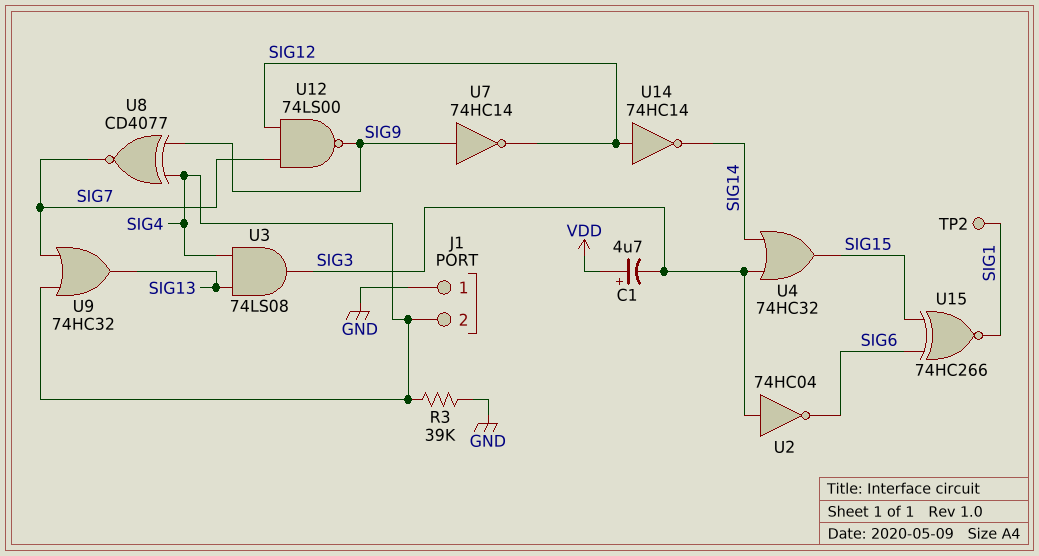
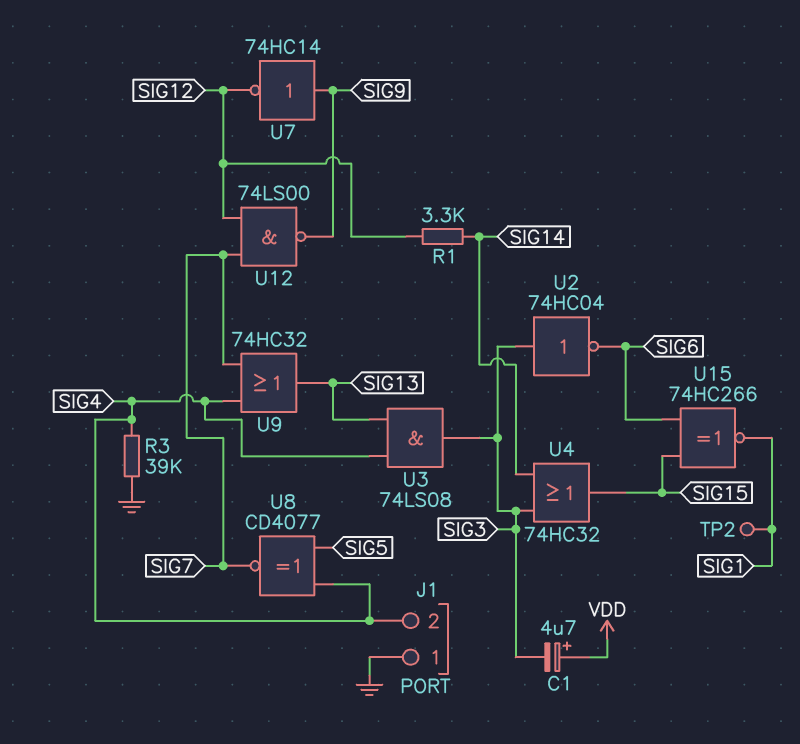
R1: none -> 3.3k (SIG12, SIG14)
U8: XNOR CD4077 (in SIG4, in SIG9, out SIG7) -> XNOR CD4077 (in SIG4, in SIG5, out SIG7)
U14: NOT 74HC14 (in SIG12, out SIG14) -> none

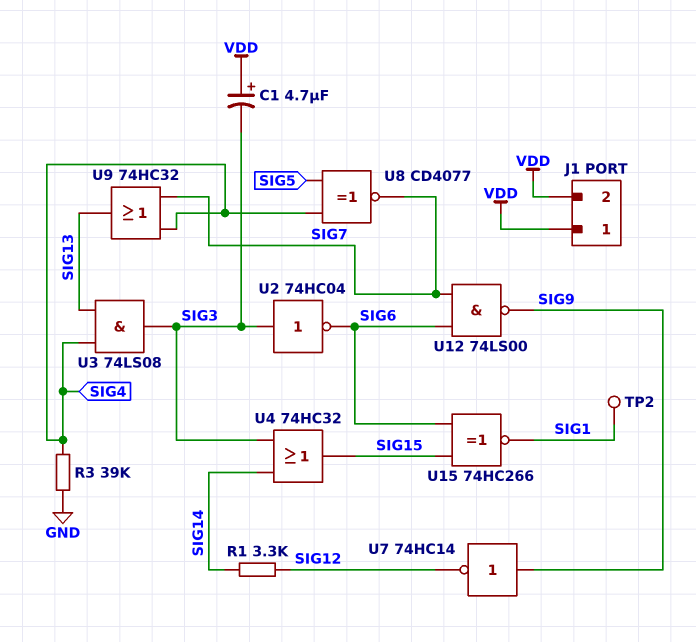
J1 pin 1: GND -> VDD
J1 pin 2: SIG4 -> VDD
U12: NAND 74LS00 (in SIG7, in SIG12, out SIG9) -> NAND 74LS00 (in SIG6, in SIG7, out SIG9)

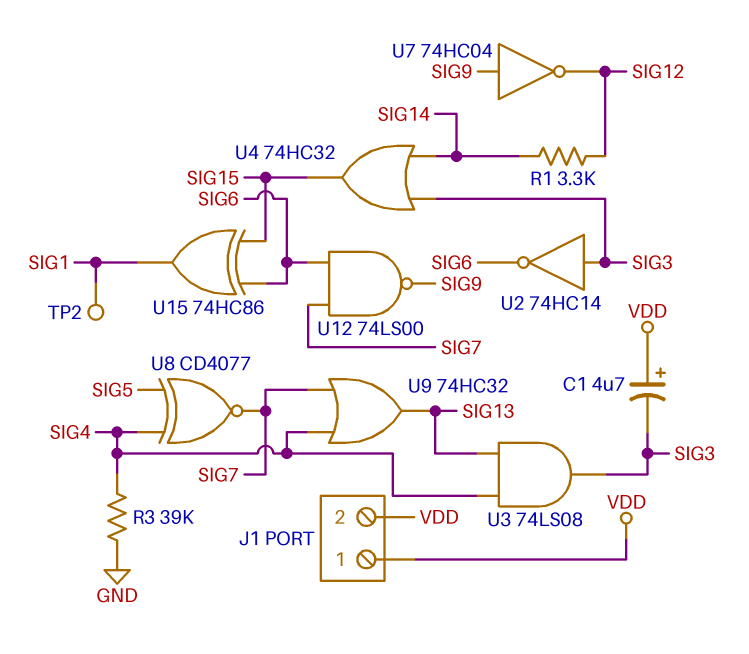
U2: NOT 74HC04 (in SIG3, out SIG6) -> NOT 74HC14 (in SIG3, out SIG6)
U7: NOT 74HC14 (in SIG9, out SIG12) -> NOT 74HC04 (in SIG9, out SIG12)
U15: XNOR 74HC266 (in SIG6, in SIG15, out SIG1) -> XOR 74HC86 (in SIG6, in SIG15, out SIG1)

